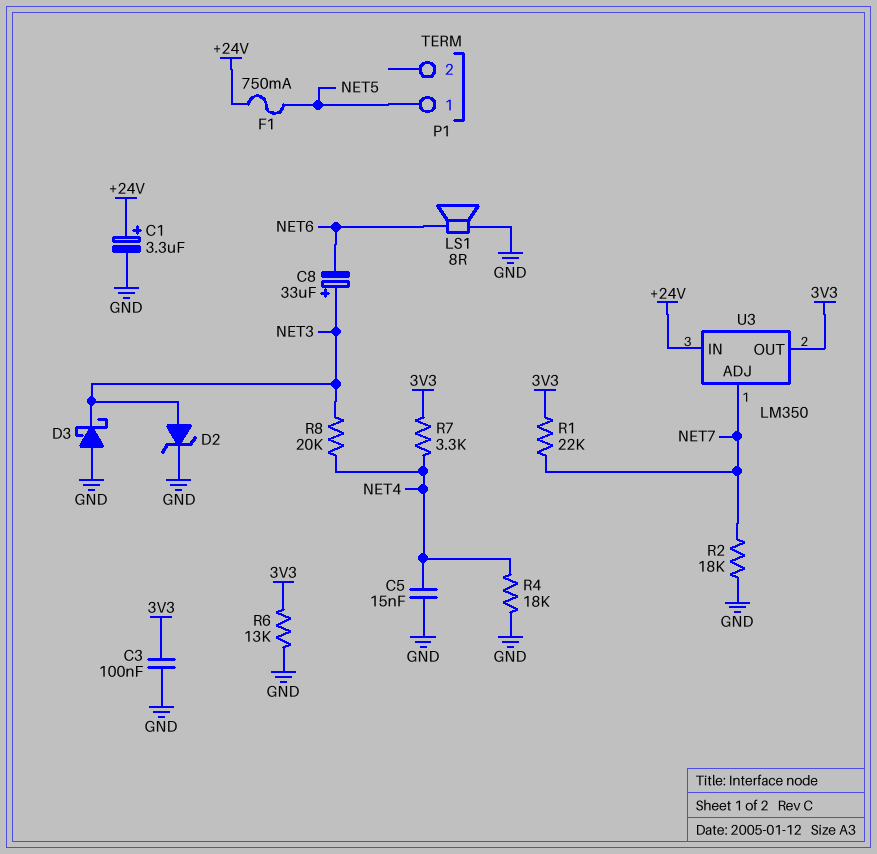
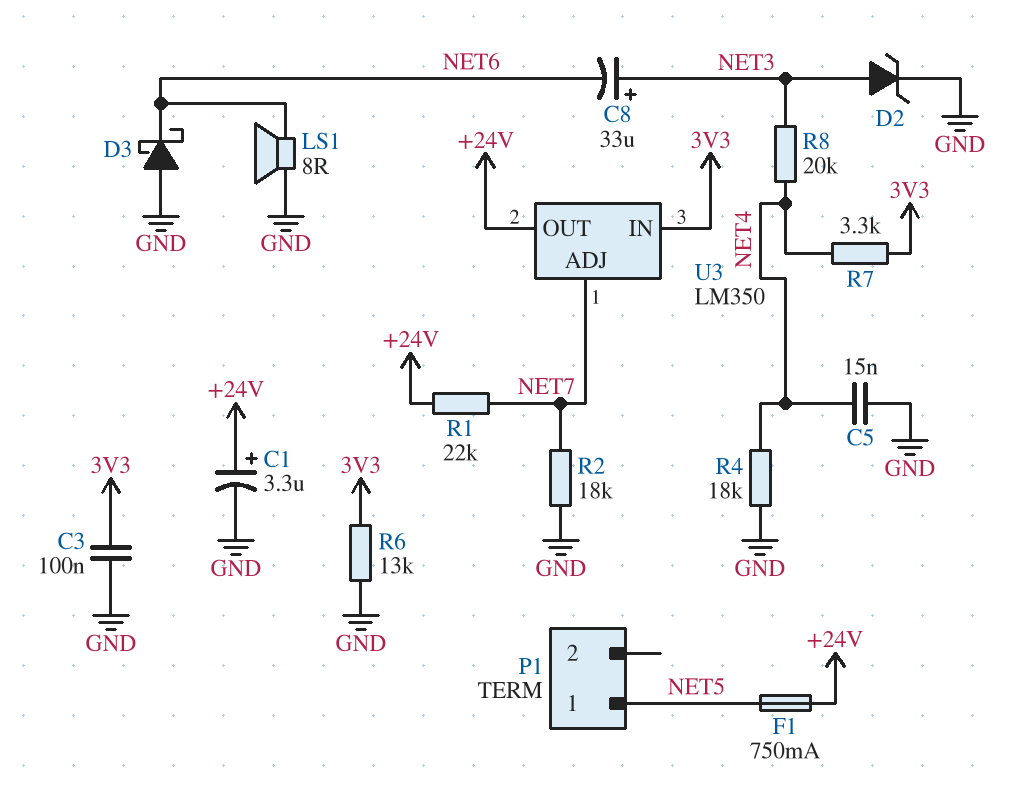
D3: schottky (A GND, K NET3) -> schottky (A GND, K NET6)
R1: 22k (3V3, NET7) -> 22k (+24V, NET7)
U3 pin IN: +24V -> 3V3
U3 pin OUT: 3V3 -> +24V

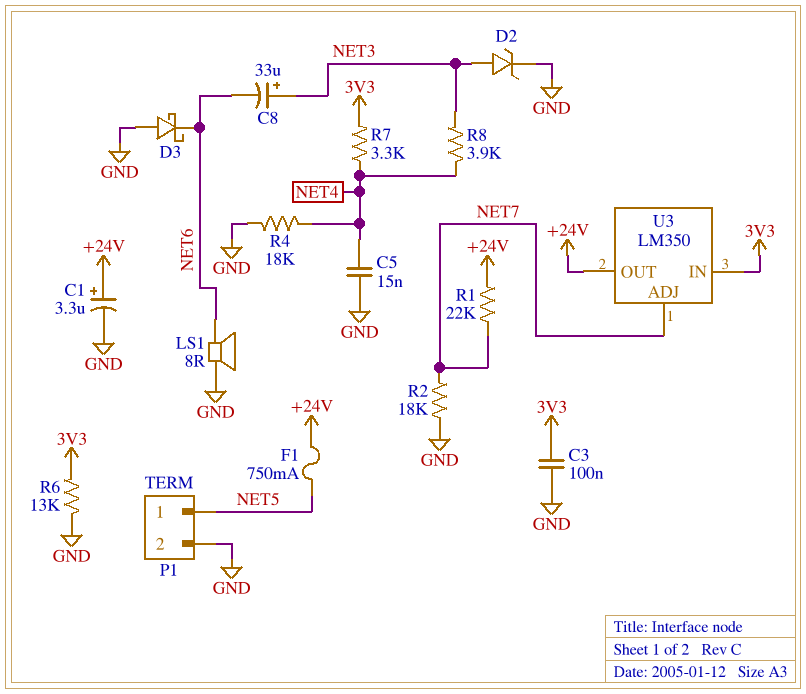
P1 pin 2: none -> GND
R8: 20k (NET3, NET4) -> 3.9k (NET3, NET4)

